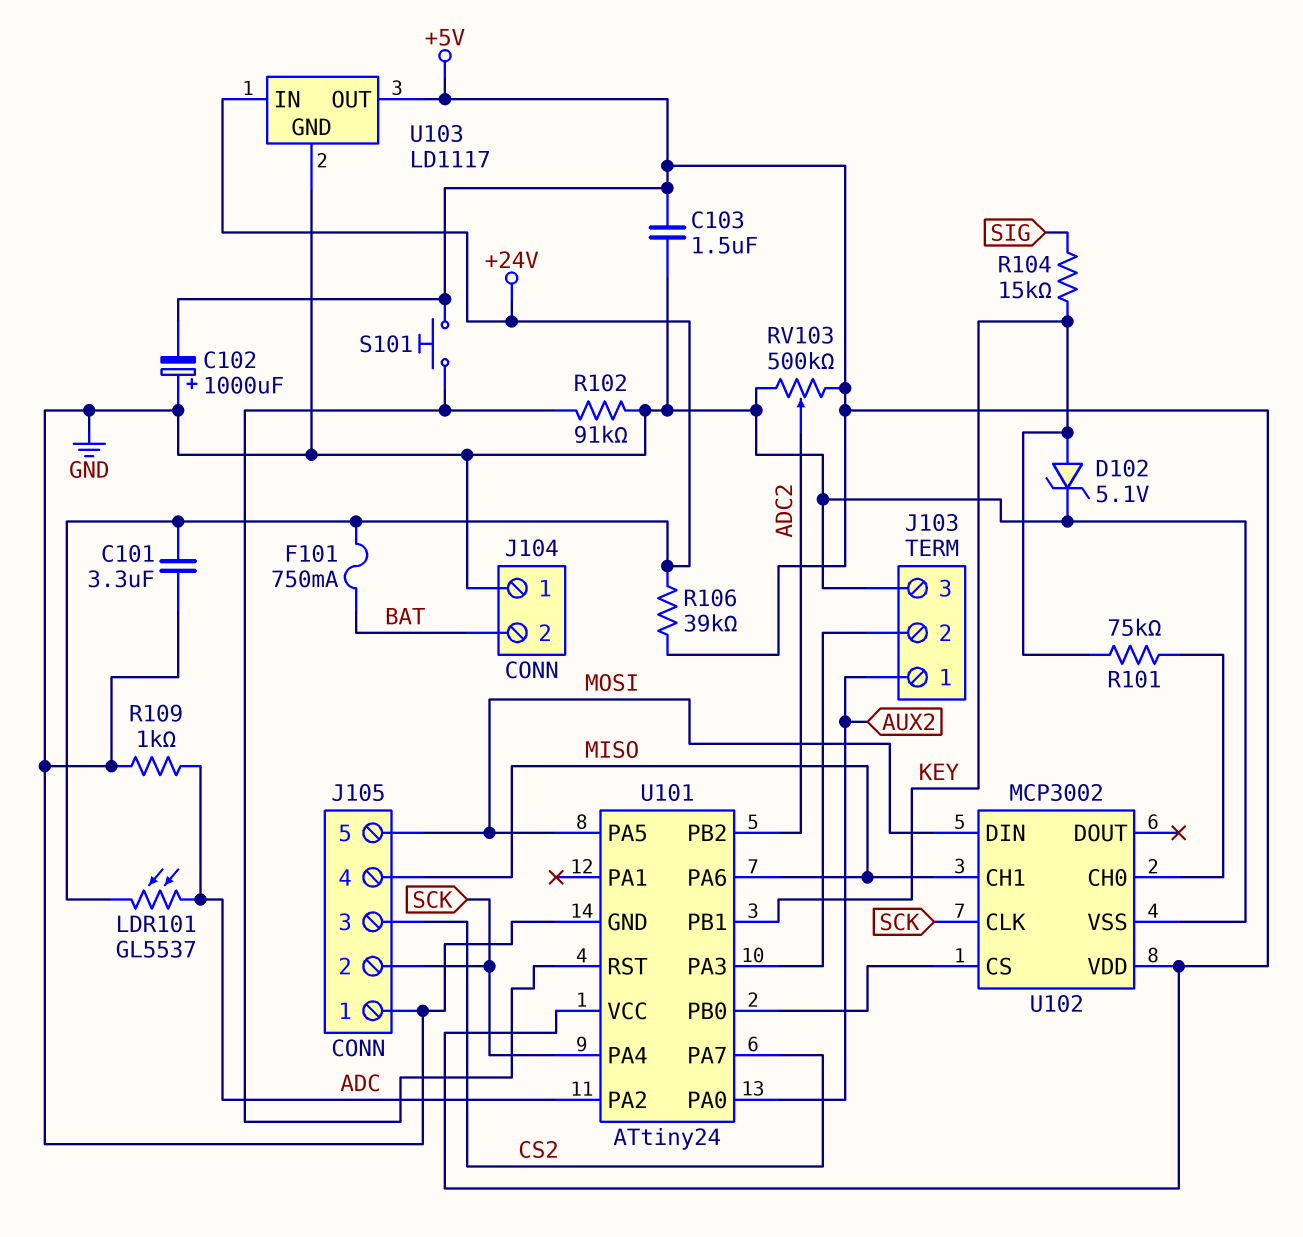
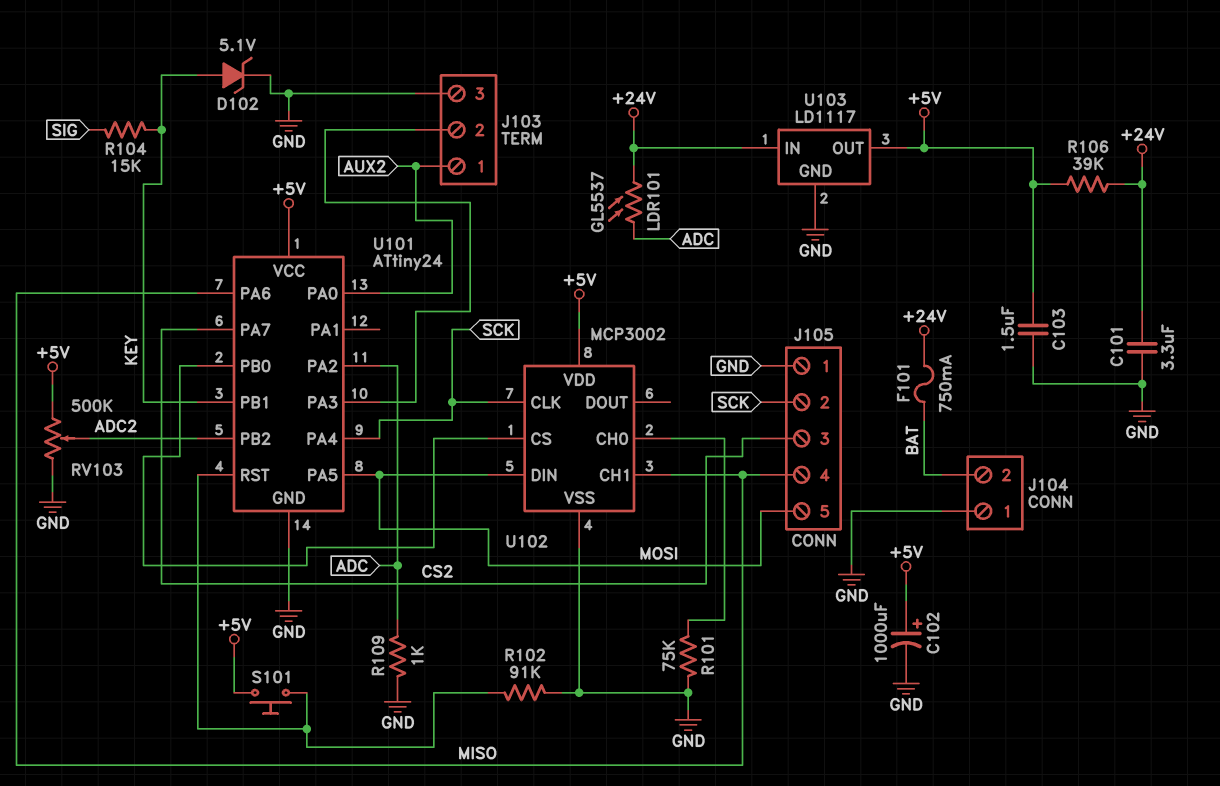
C102: 1000uF (plus GND, minus +5V) -> 1000uF (plus +5V, minus GND)
R101: 75k (KEY, U102/CH0) -> 75k (GND, U102/CH0)

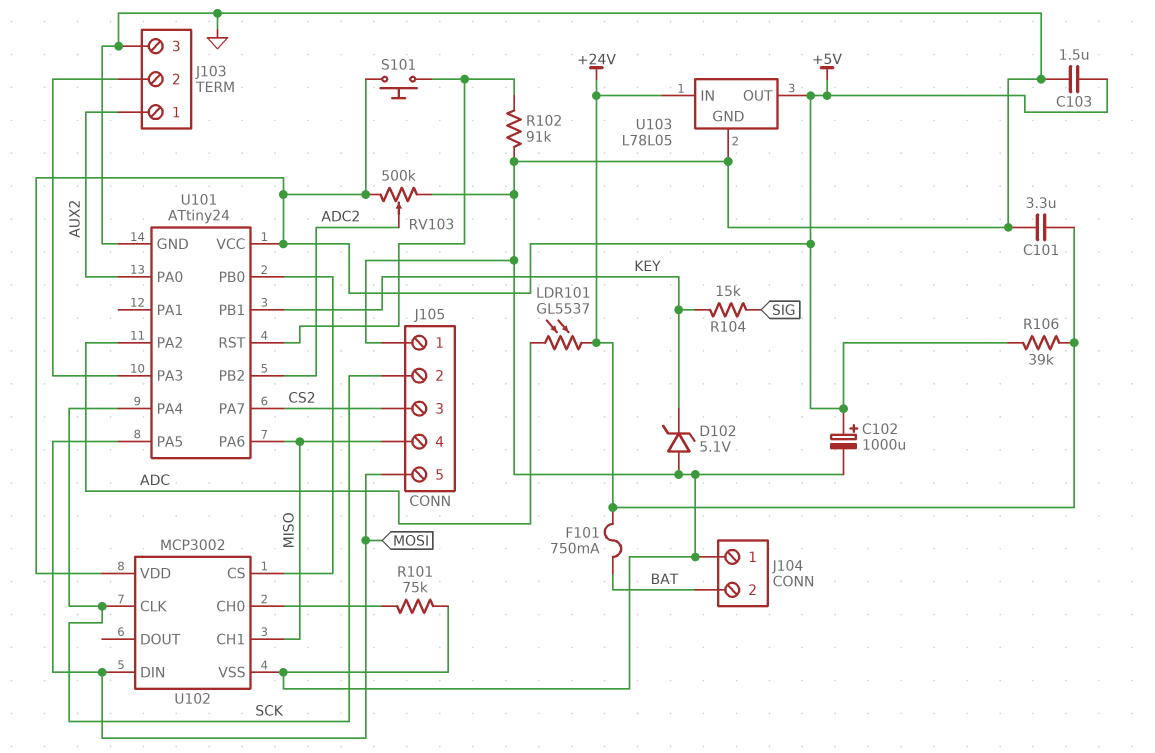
D102: zener 5.1V (A KEY, K GND) -> zener 5.1V (A GND, K KEY)
R109: 1k (ADC, GND) -> none
U103: LD1117 -> L78L05

